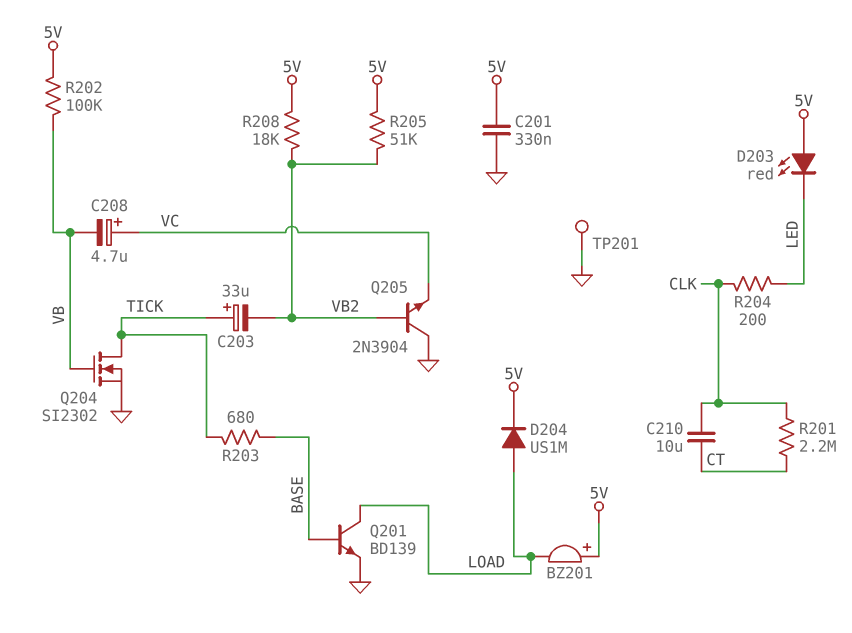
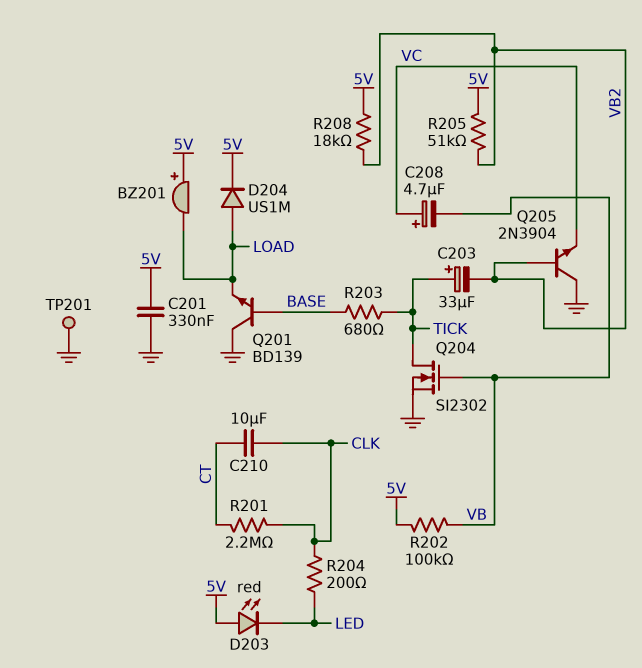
Q201: NPN BD139 (B BASE, C LOAD, E GND) -> NPN BD139 (B BASE, C GND, E LOAD)

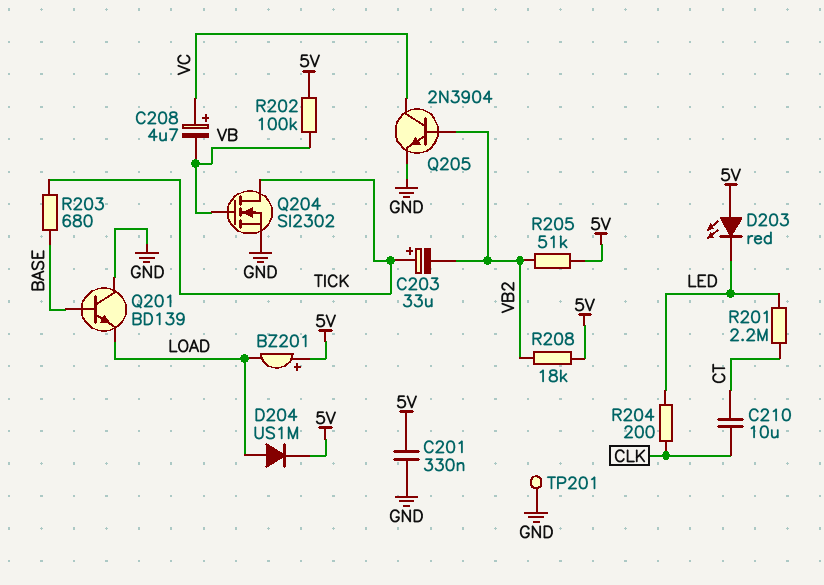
Q205: NPN 2N3904 (B VB2, C GND, E VC) -> NPN 2N3904 (B VB2, C VC, E GND)
R201: 2.2M (CLK, CT) -> 2.2M (CT, LED)

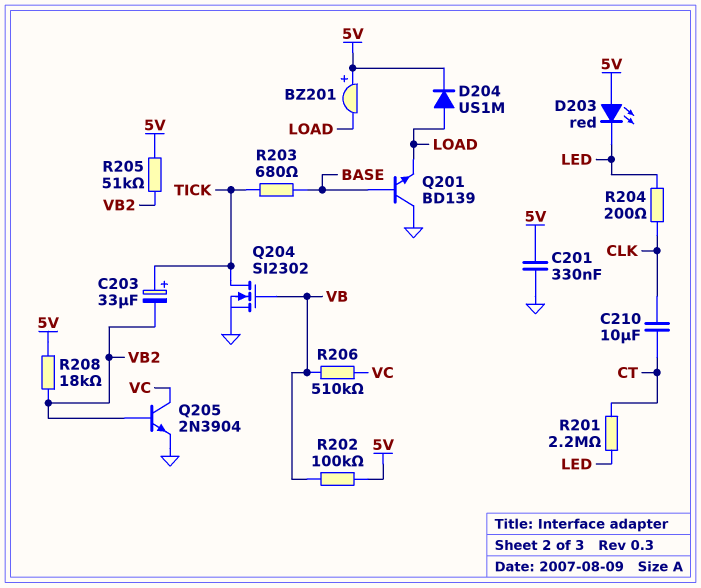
C208: 4.7uF (plus VC, minus VB) -> none
R206: none -> 510k (VB, VC)
TP201: test point (GND) -> none

